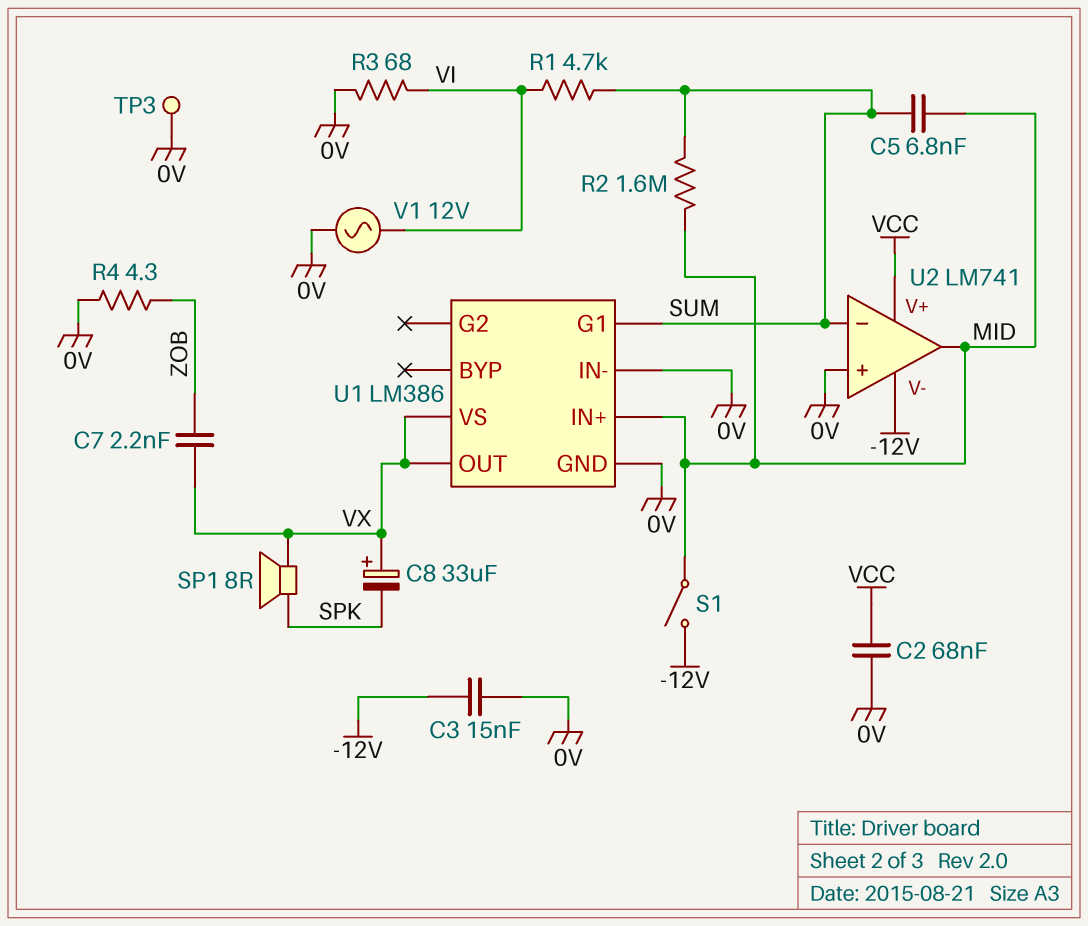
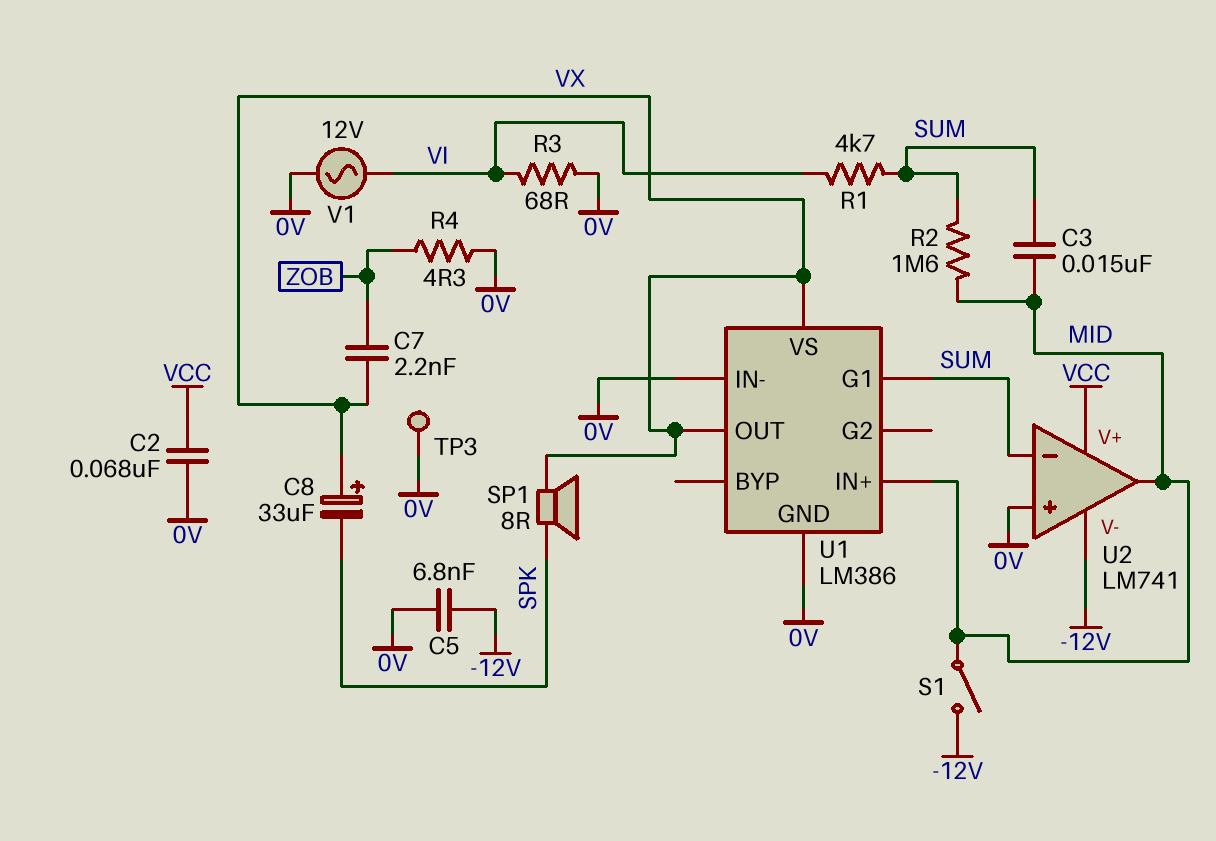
C3: 15nF (-12V, 0V) -> 15nF (MID, SUM)
C5: 6.8nF (MID, SUM) -> 6.8nF (-12V, 0V)

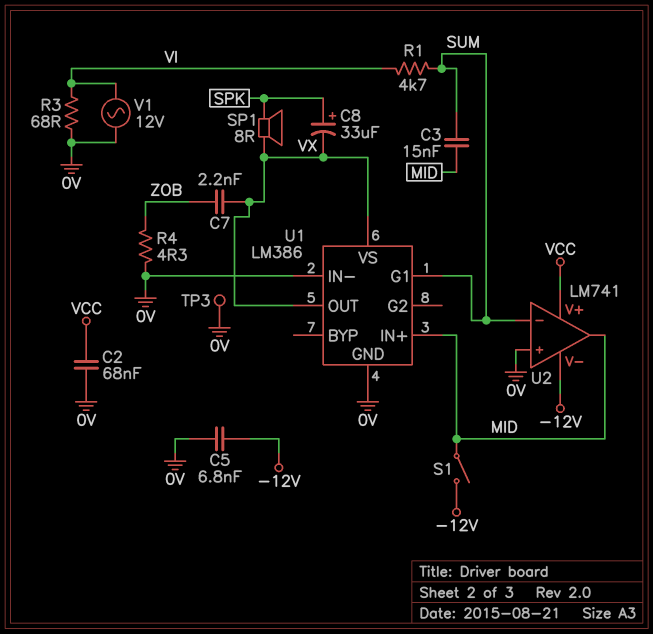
C8: 33uF (plus VX, minus SPK) -> 33uF (plus SPK, minus VX)
R2: 1.6M (MID, SUM) -> none

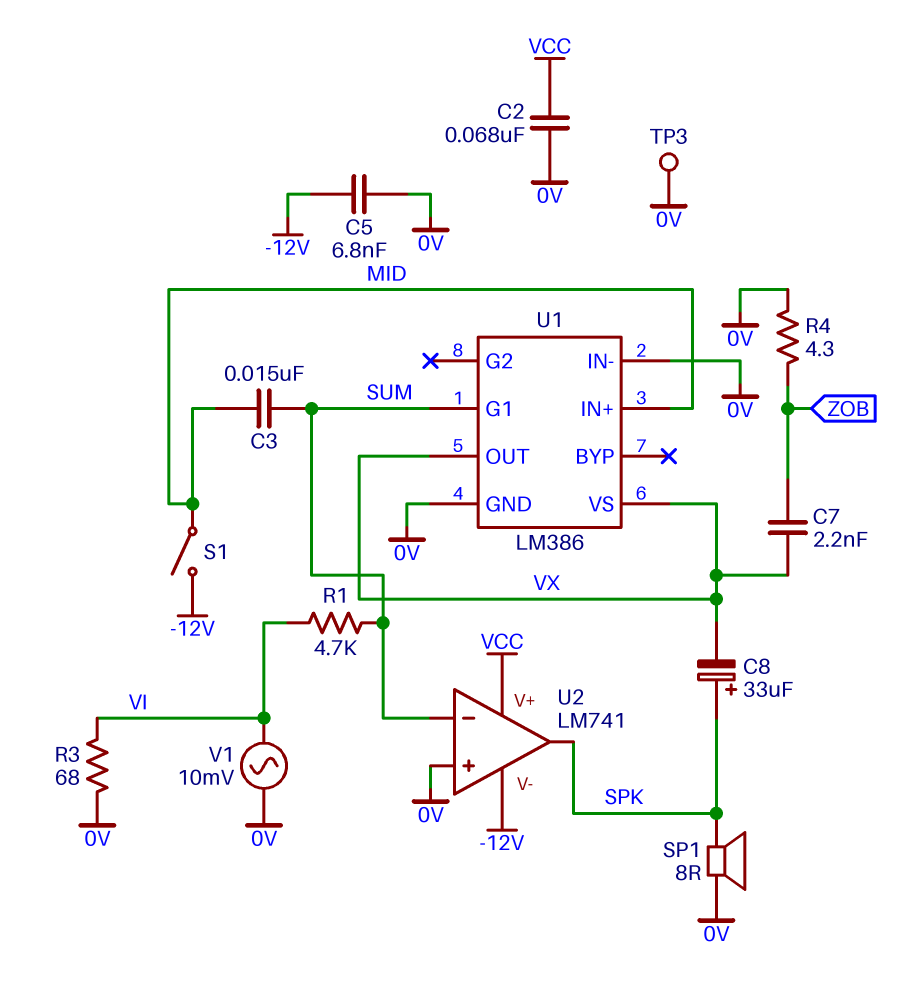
SP1: speaker 8R (SPK, VX) -> speaker 8R (0V, SPK)
U2 pin out: MID -> SPK
V1: AC 12V (0V, VI) -> AC 10mV (0V, VI)

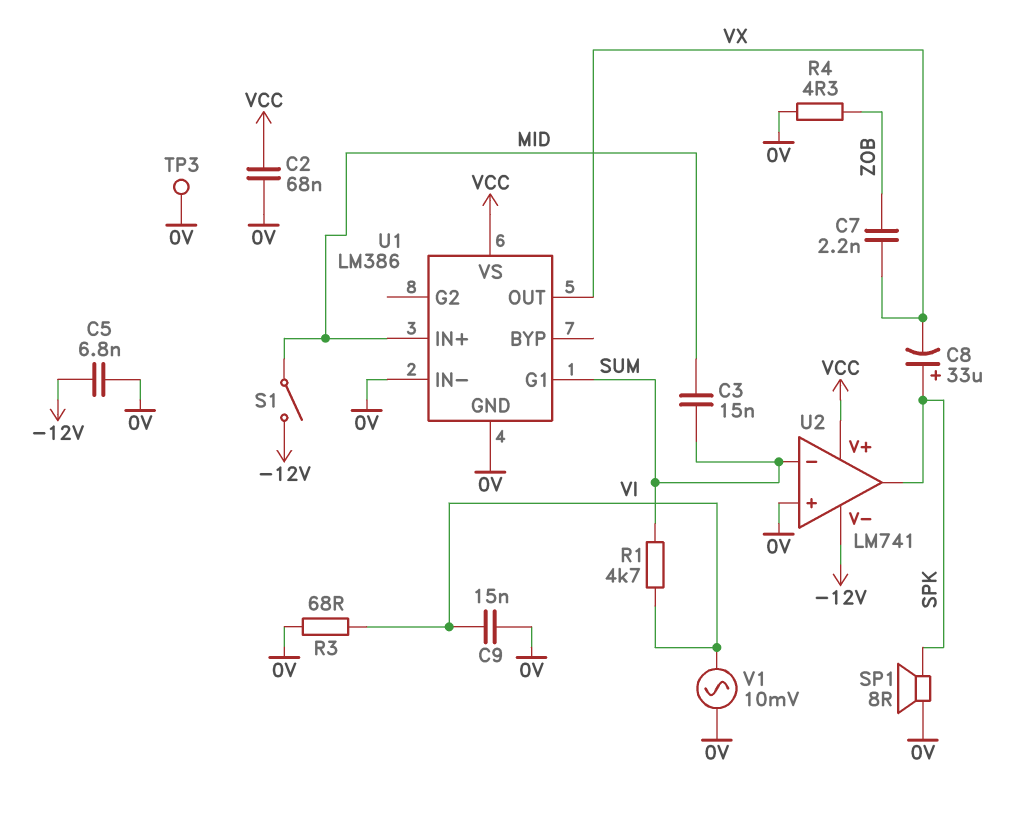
C9: none -> 15nF (0V, VI)
U1 pin VS: VX -> VCC

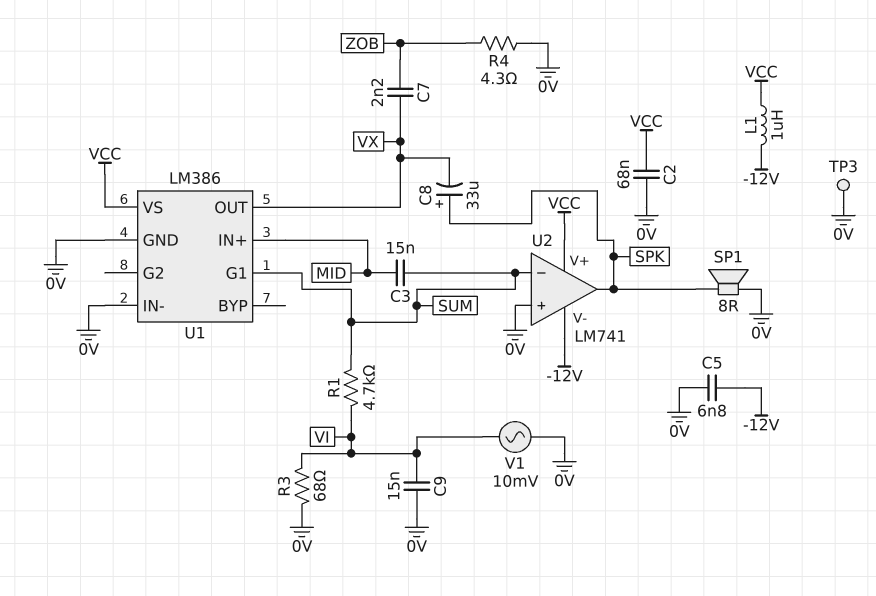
L1: none -> 1uH (-12V, VCC)
S1: switch (-12V, MID) -> none

